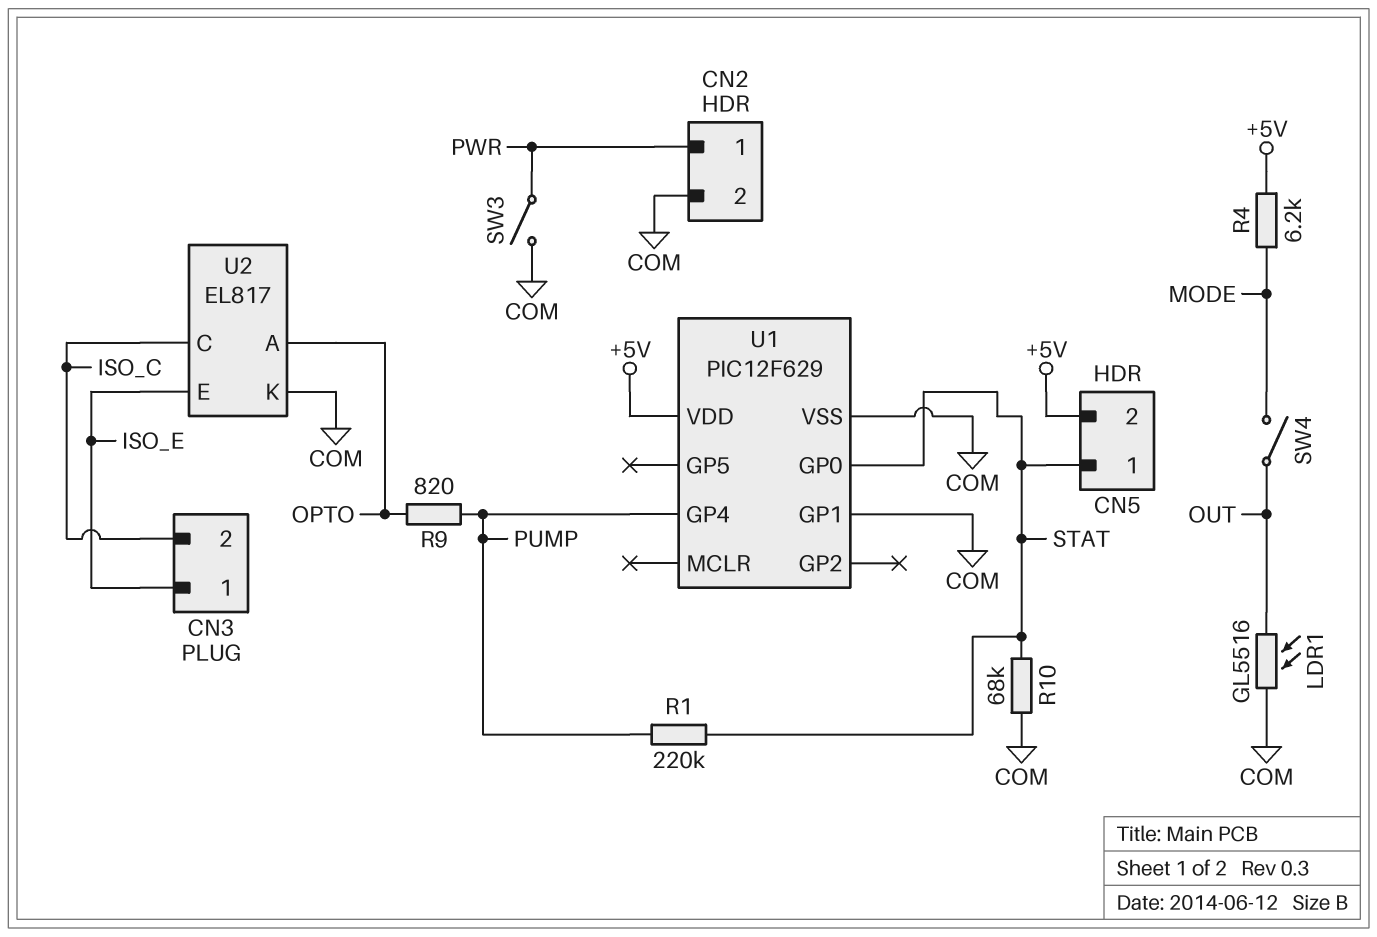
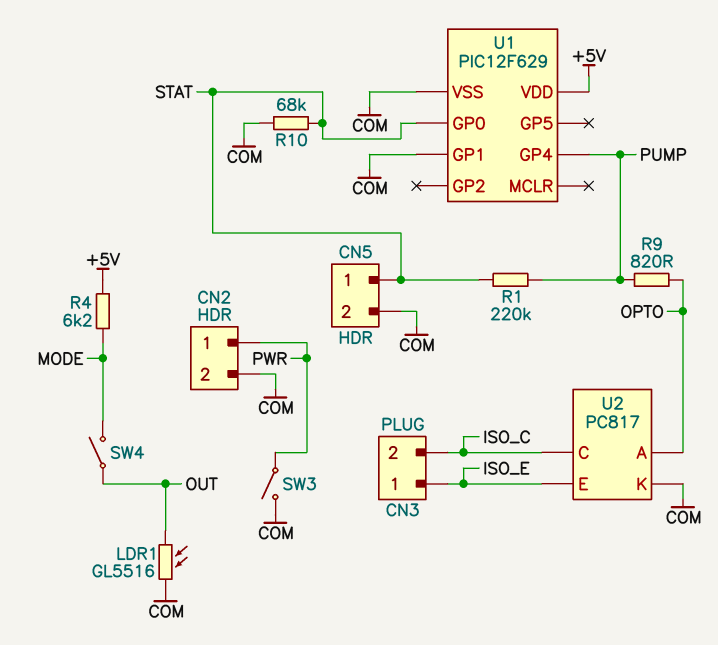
CN5 pin 2: +5V -> COM
U2: EL817 -> PC817

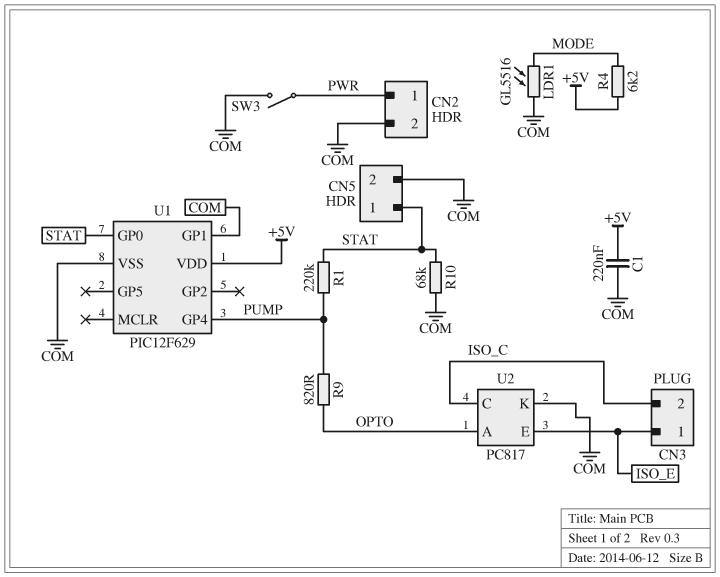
C1: none -> 220nF (+5V, COM)
LDR1: GL5516 (COM, OUT) -> GL5516 (COM, MODE)
SW4: switch (MODE, OUT) -> none

